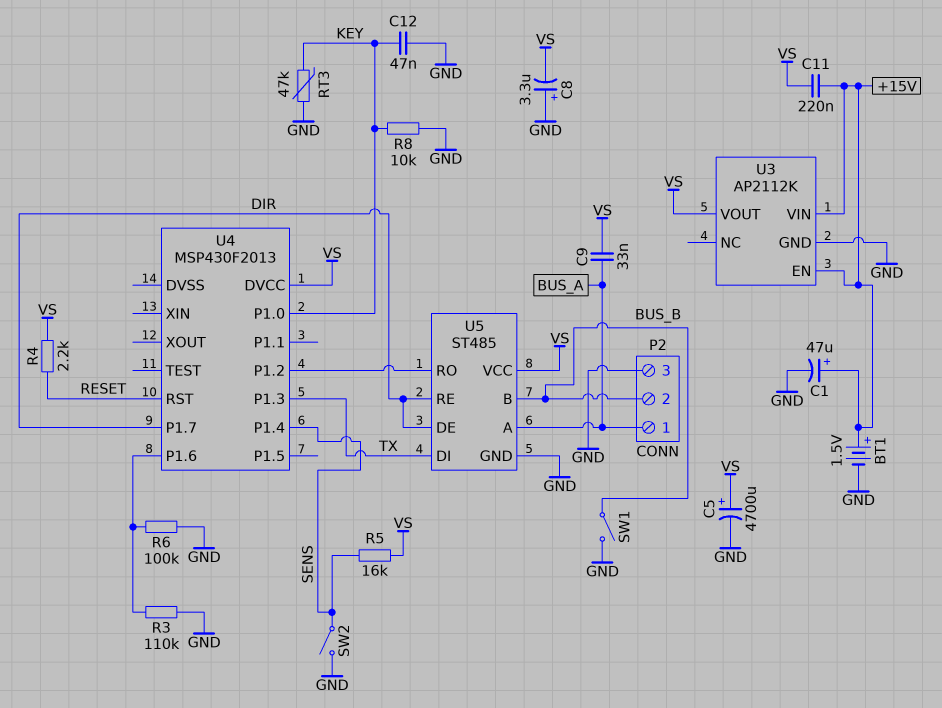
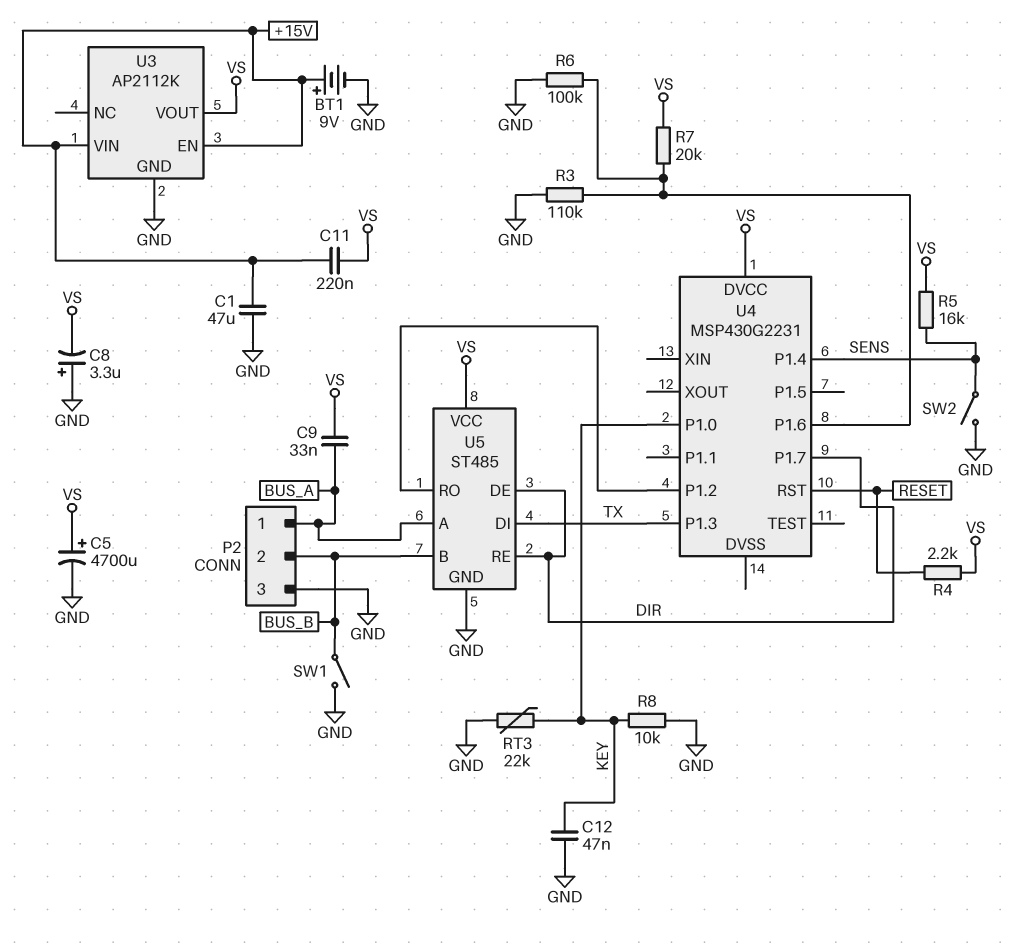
BT1: 1.5V (plus +15V, minus GND) -> 9V (plus +15V, minus GND)
C1: 47uF (plus +15V, minus GND) -> 47uF (+15V, GND)
R7: none -> 20k (U4/P1.6, VS)
RT3: 47k (GND, KEY) -> 22k (GND, KEY)
U4: MSP430F2013 -> MSP430G2231

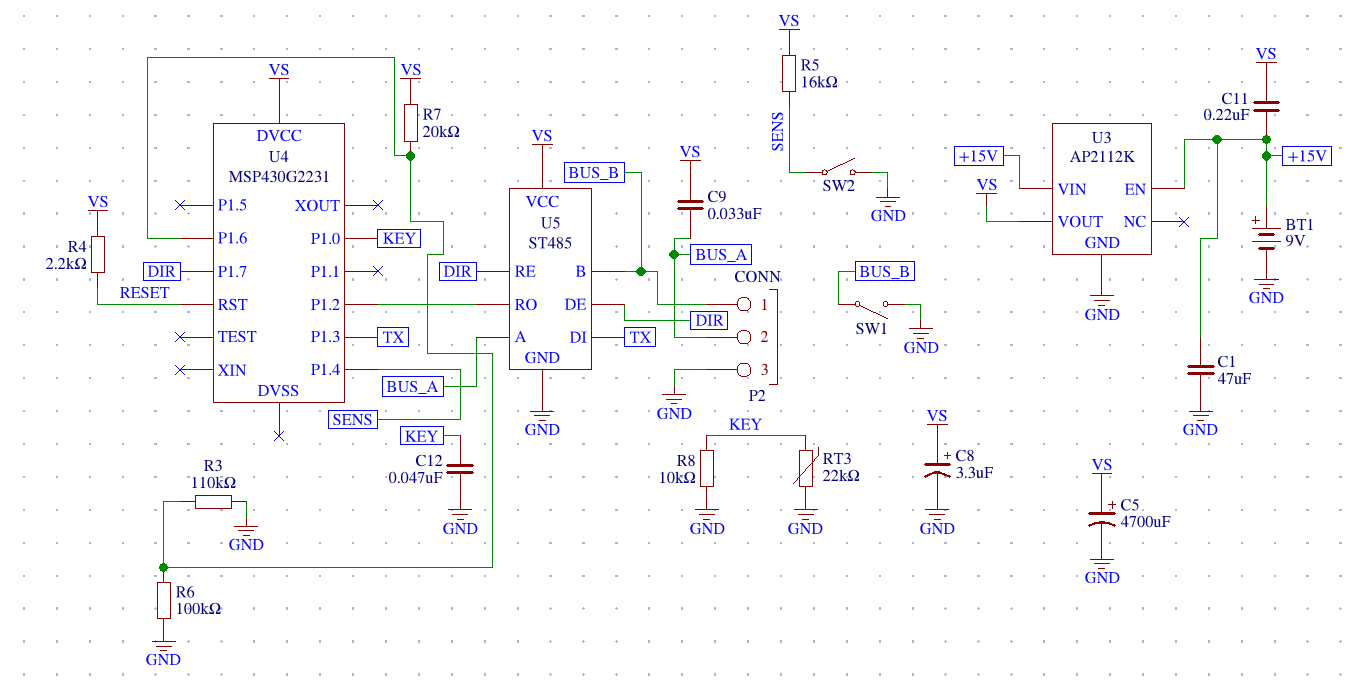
C8: 3.3uF (plus GND, minus VS) -> 3.3uF (plus VS, minus GND)
P2 pin 1: BUS_A -> BUS_B
P2 pin 2: BUS_B -> BUS_A

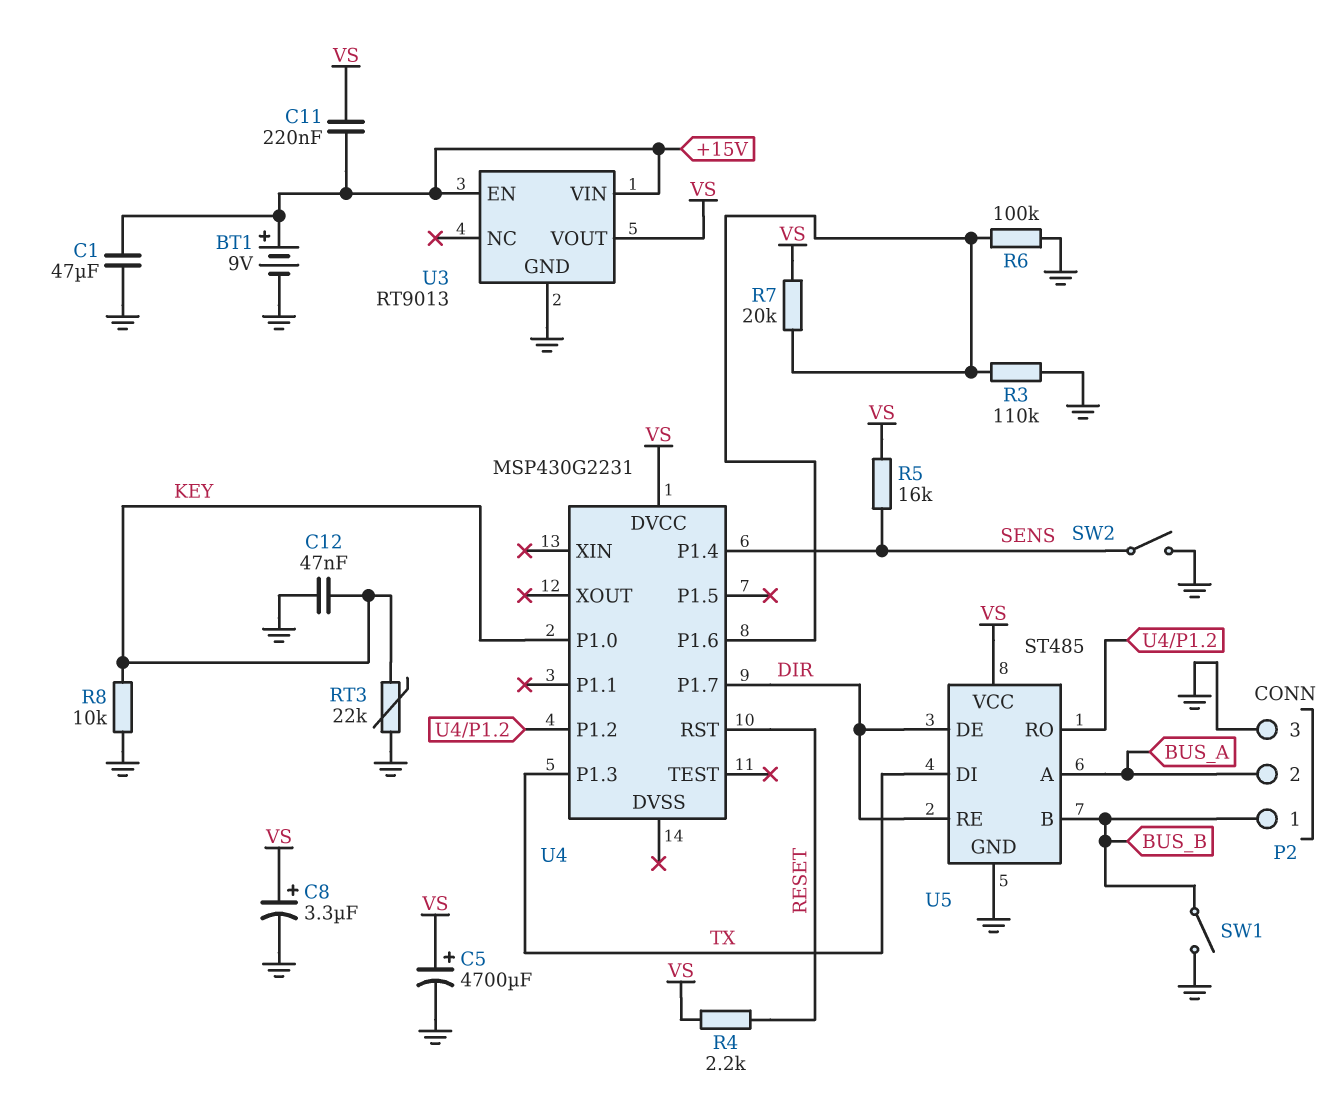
C9: 33nF (BUS_A, VS) -> none
U3: AP2112K -> RT9013

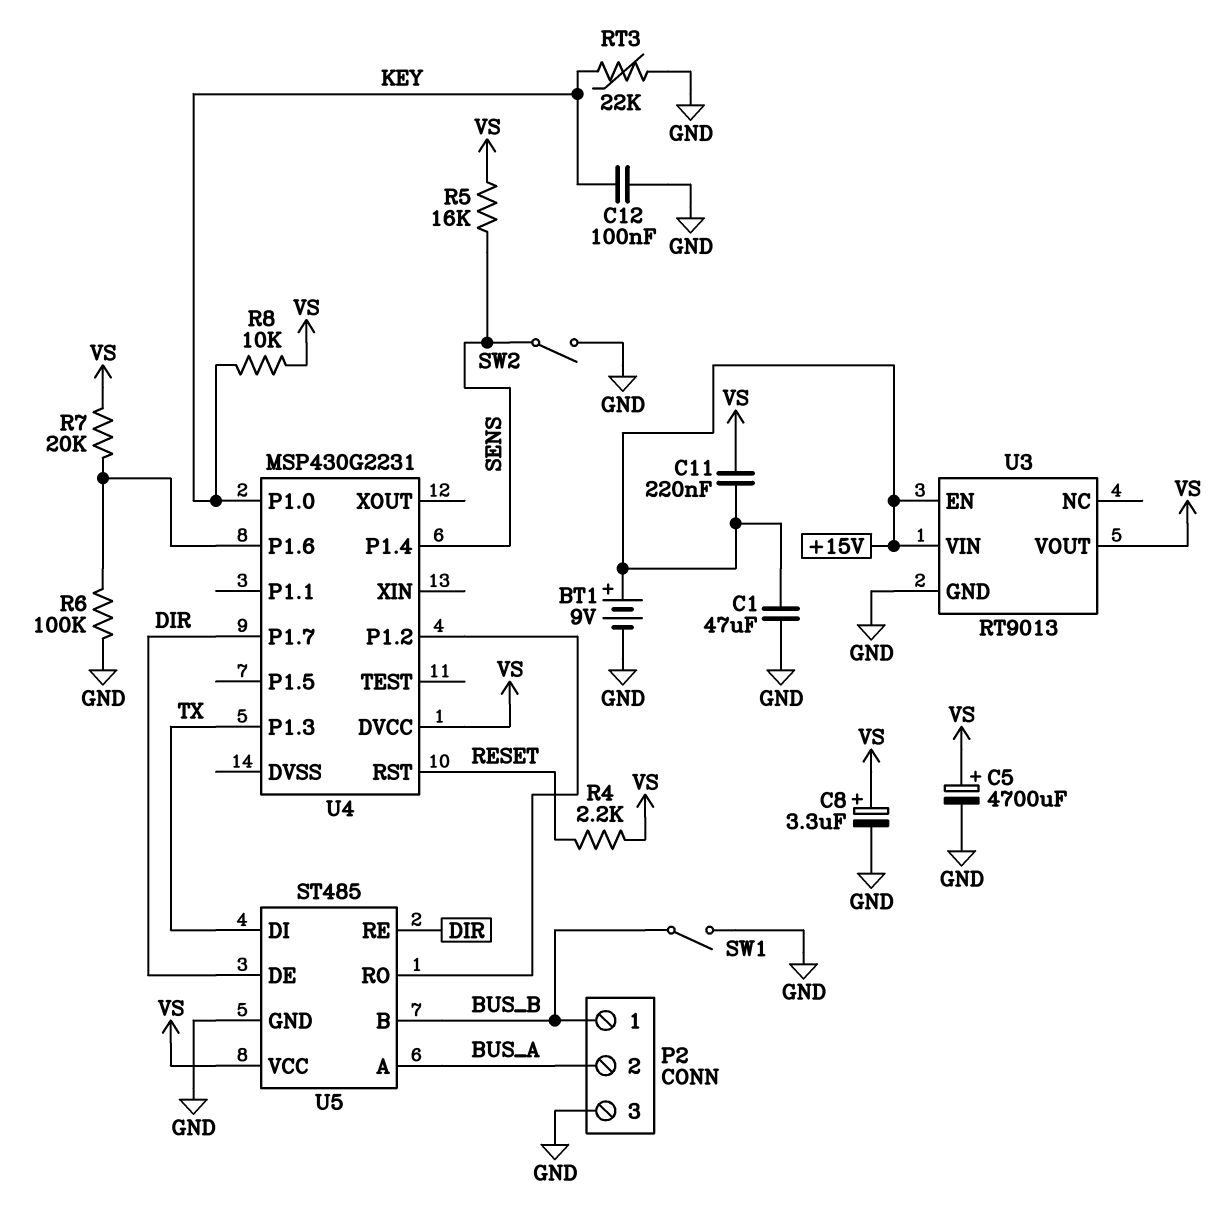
C12: 47nF (GND, KEY) -> 100nF (GND, KEY)
R3: 110k (GND, U4/P1.6) -> none
R8: 10k (GND, KEY) -> 10k (KEY, VS)

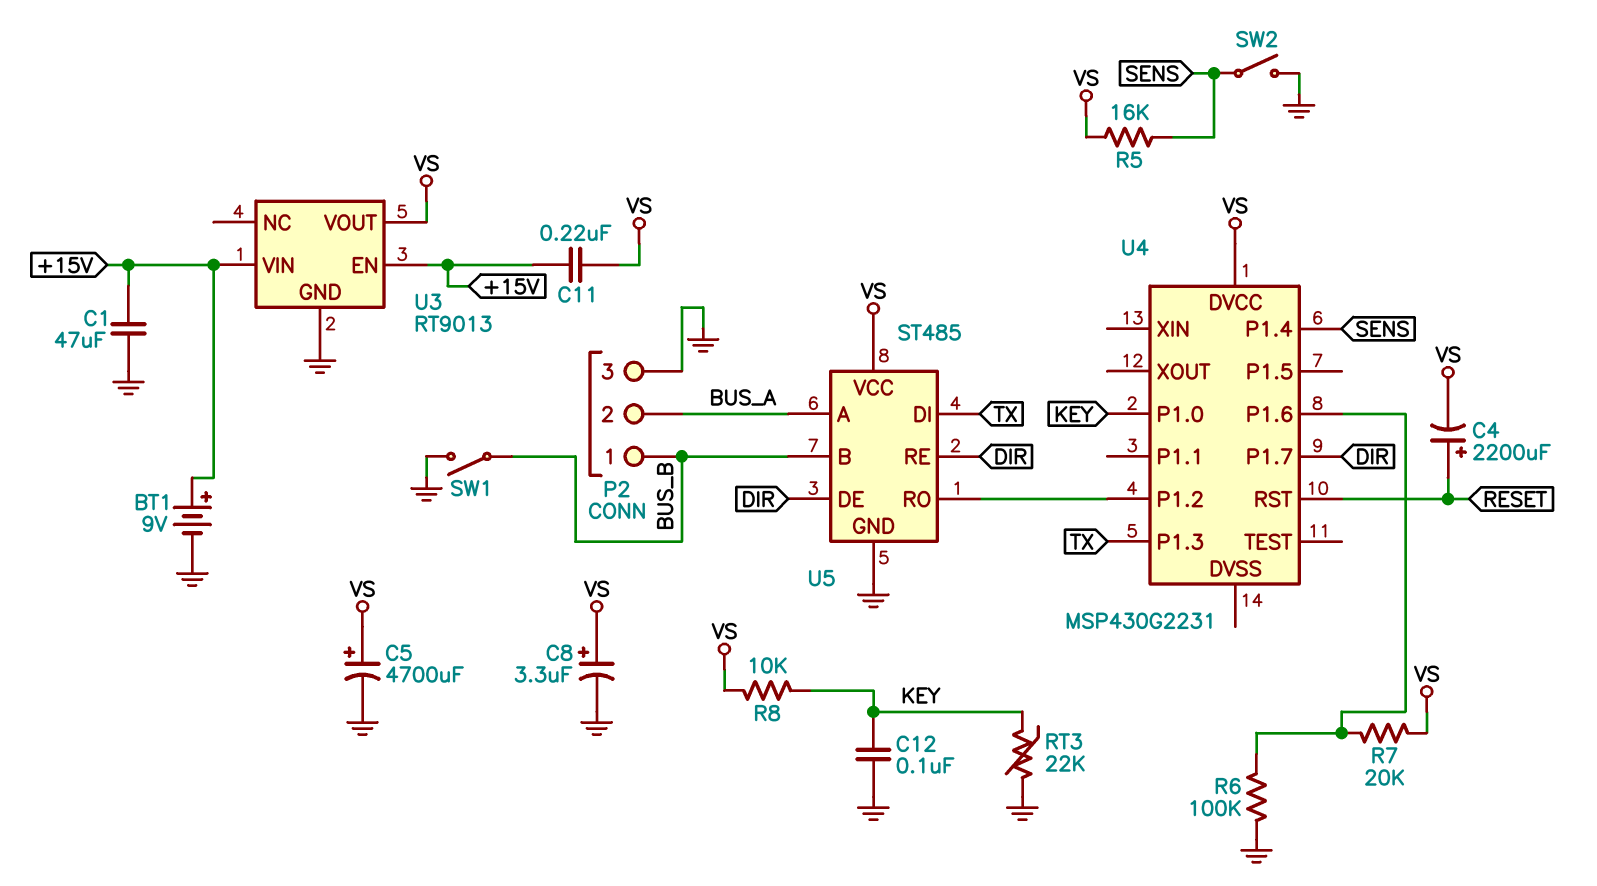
C4: none -> 2200uF (plus RESET, minus VS)
R4: 2.2k (RESET, VS) -> none

